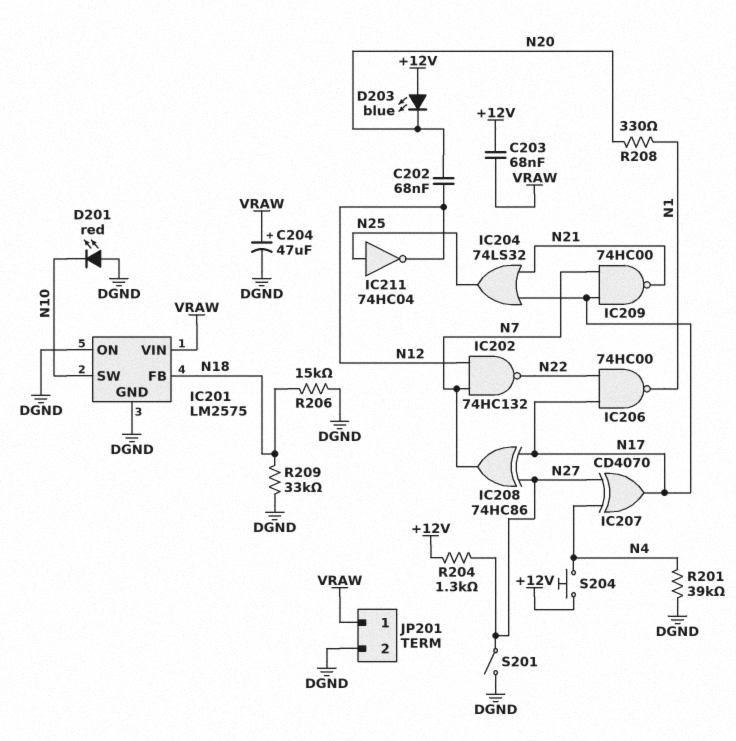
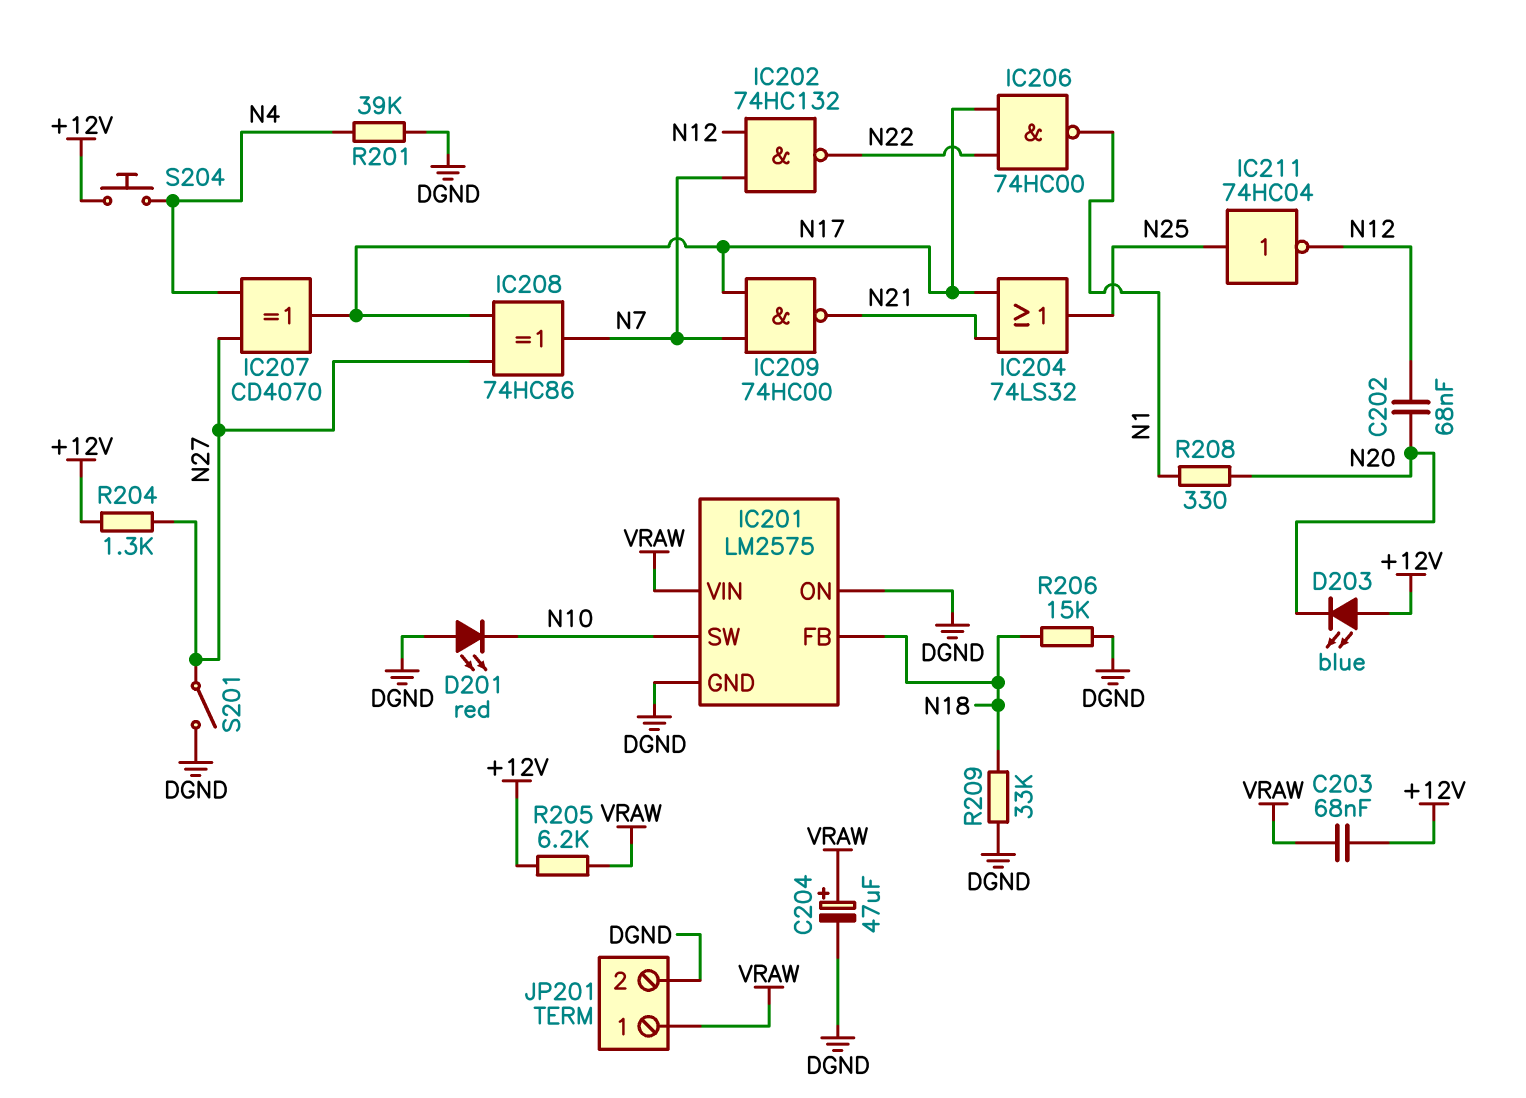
R205: none -> 6.2k (+12V, VRAW)

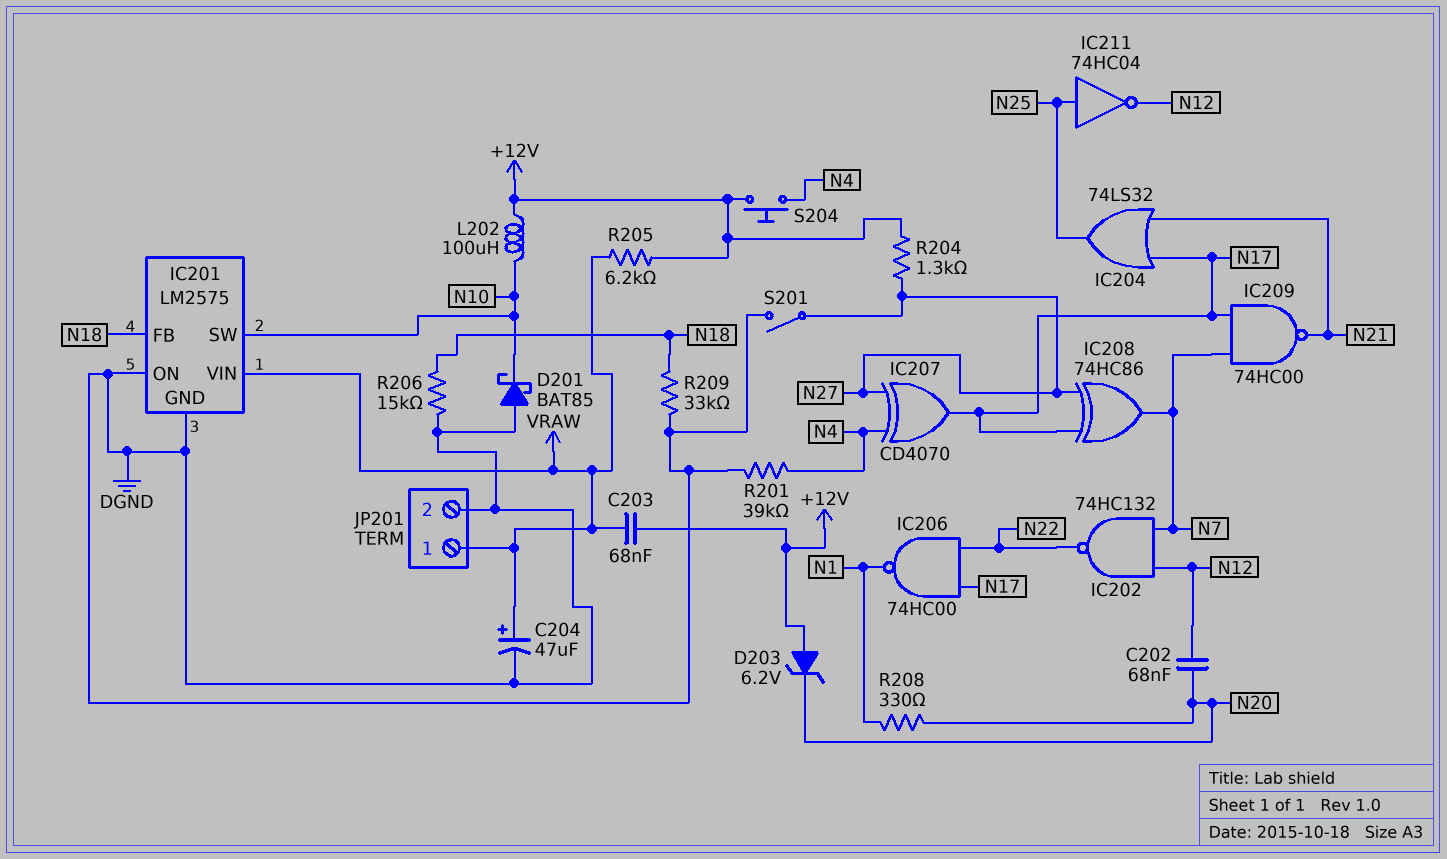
D201: LED red (A DGND, K N10) -> schottky BAT85 (A DGND, K N10)
D203: LED blue (A +12V, K N20) -> zener 6.2V (A +12V, K N20)
L202: none -> 100uH (+12V, N10)

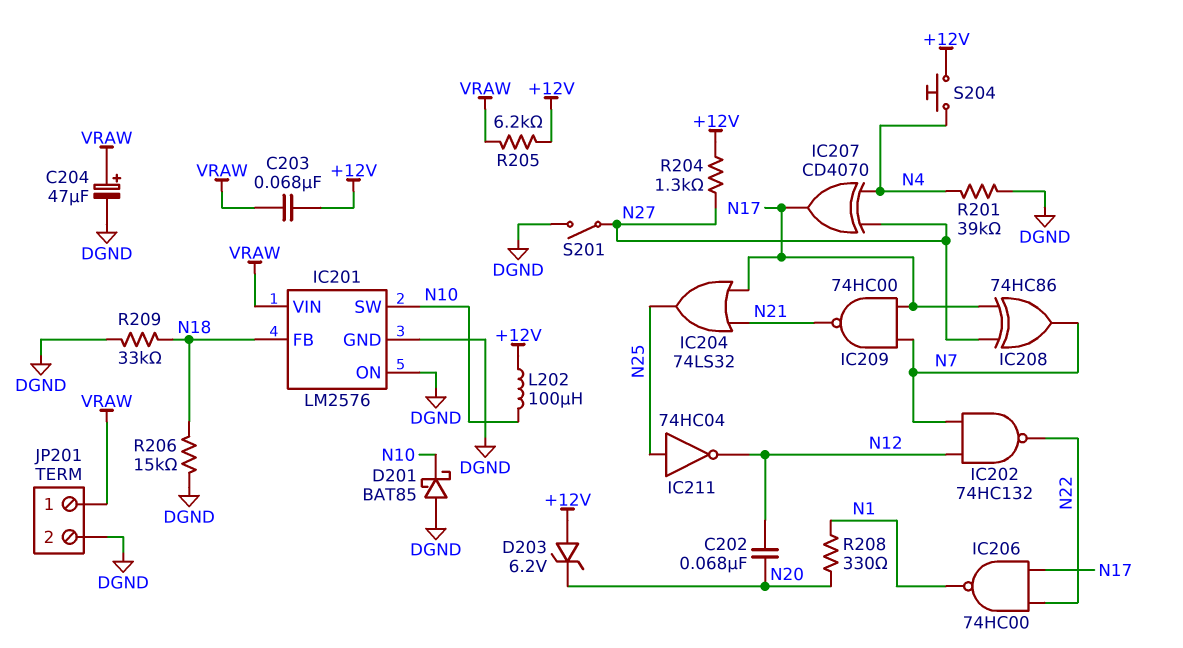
IC201: LM2575 -> LM2576

